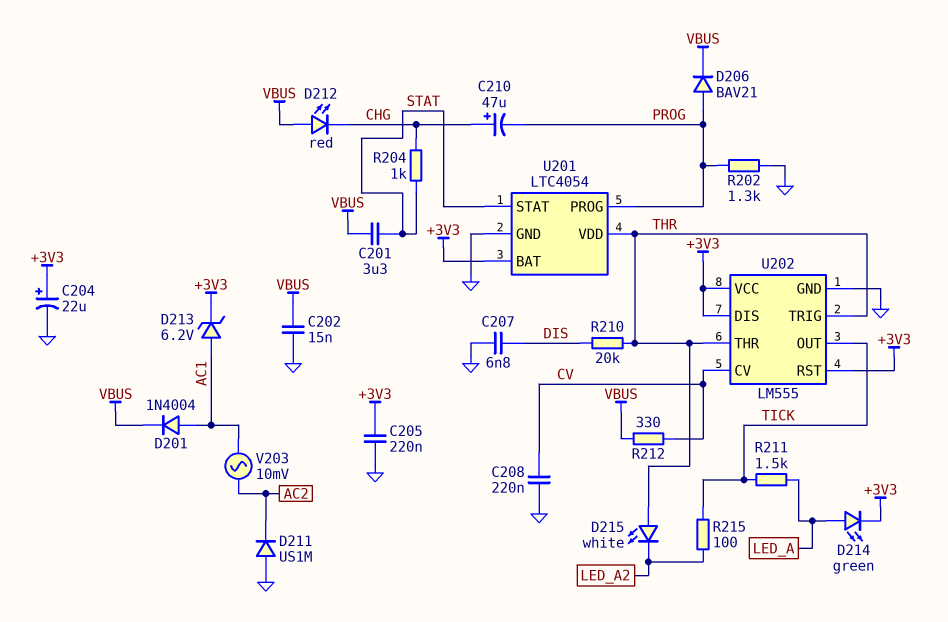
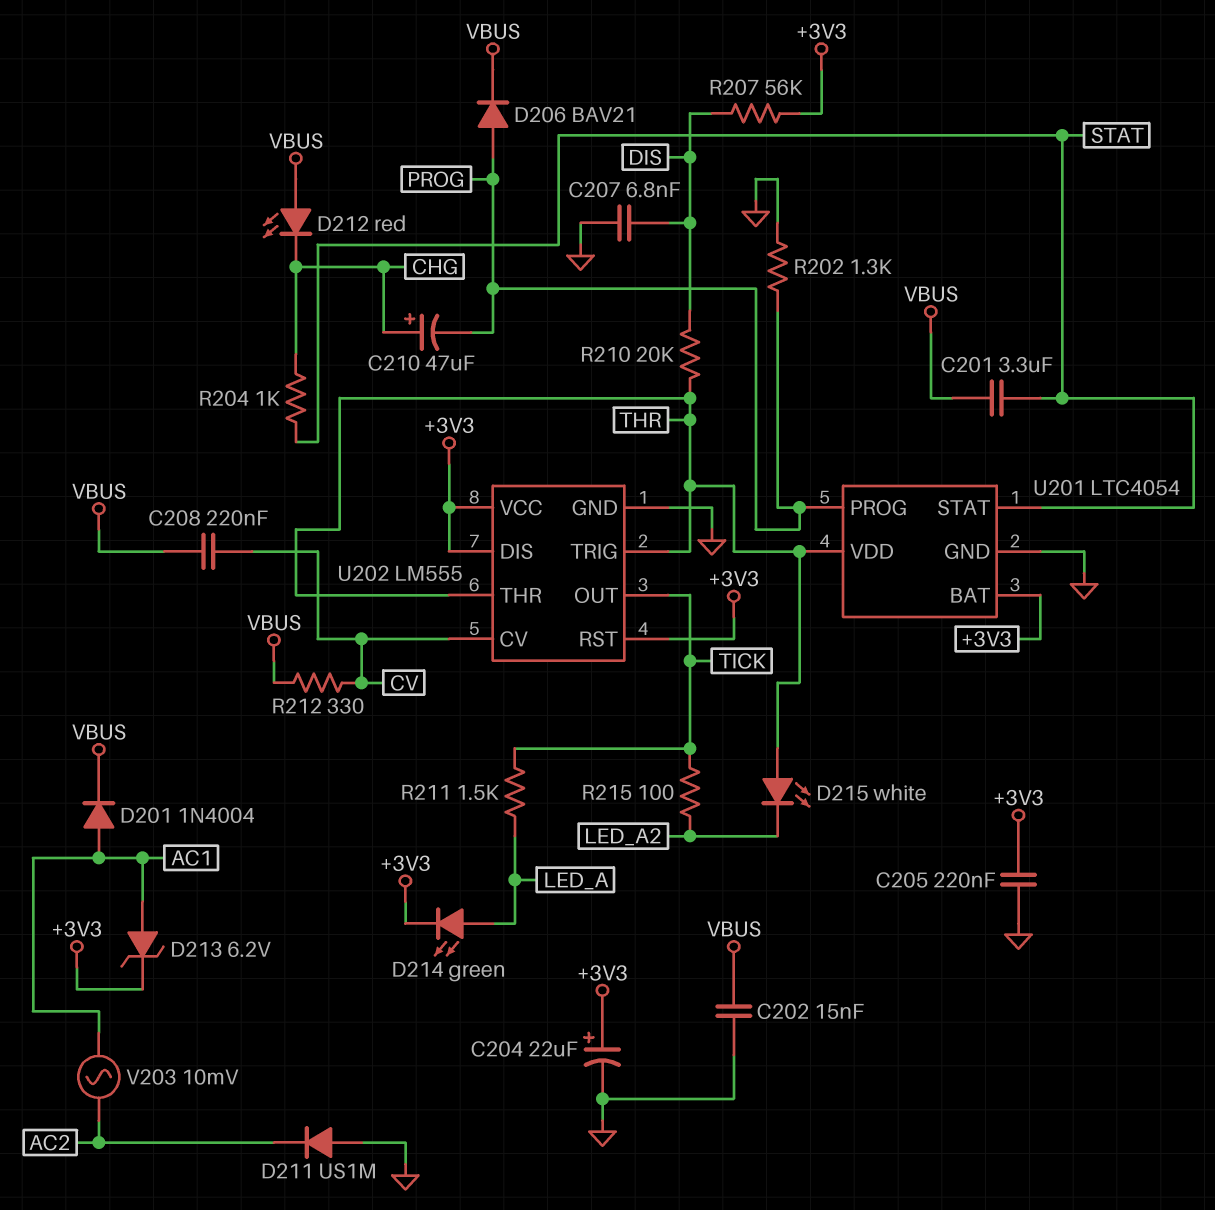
C208: 220nF (CV, GND) -> 220nF (CV, VBUS)
R207: none -> 56k (+3V3, DIS)

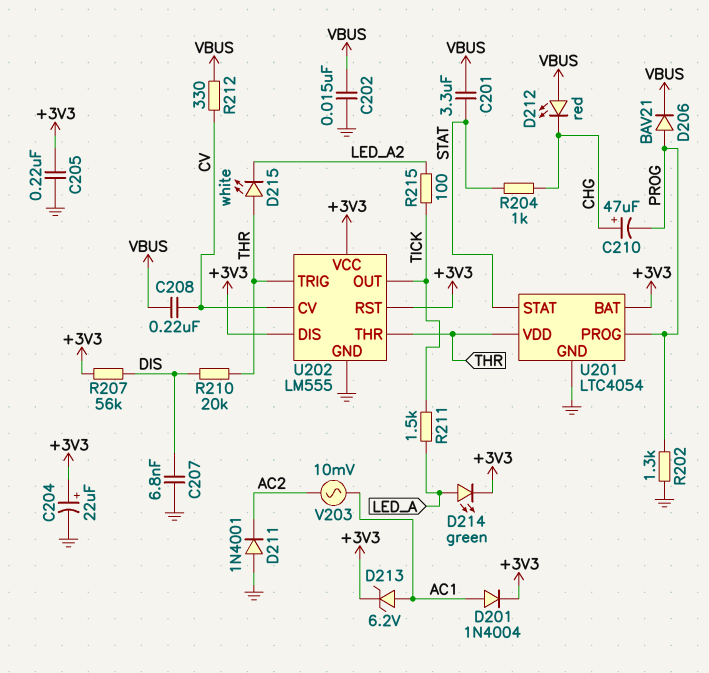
D201: diode 1N4004 (A AC1, K VBUS) -> diode 1N4004 (A AC1, K +3V3)
D211: diode US1M (A GND, K AC2) -> diode 1N4001 (A GND, K AC2)

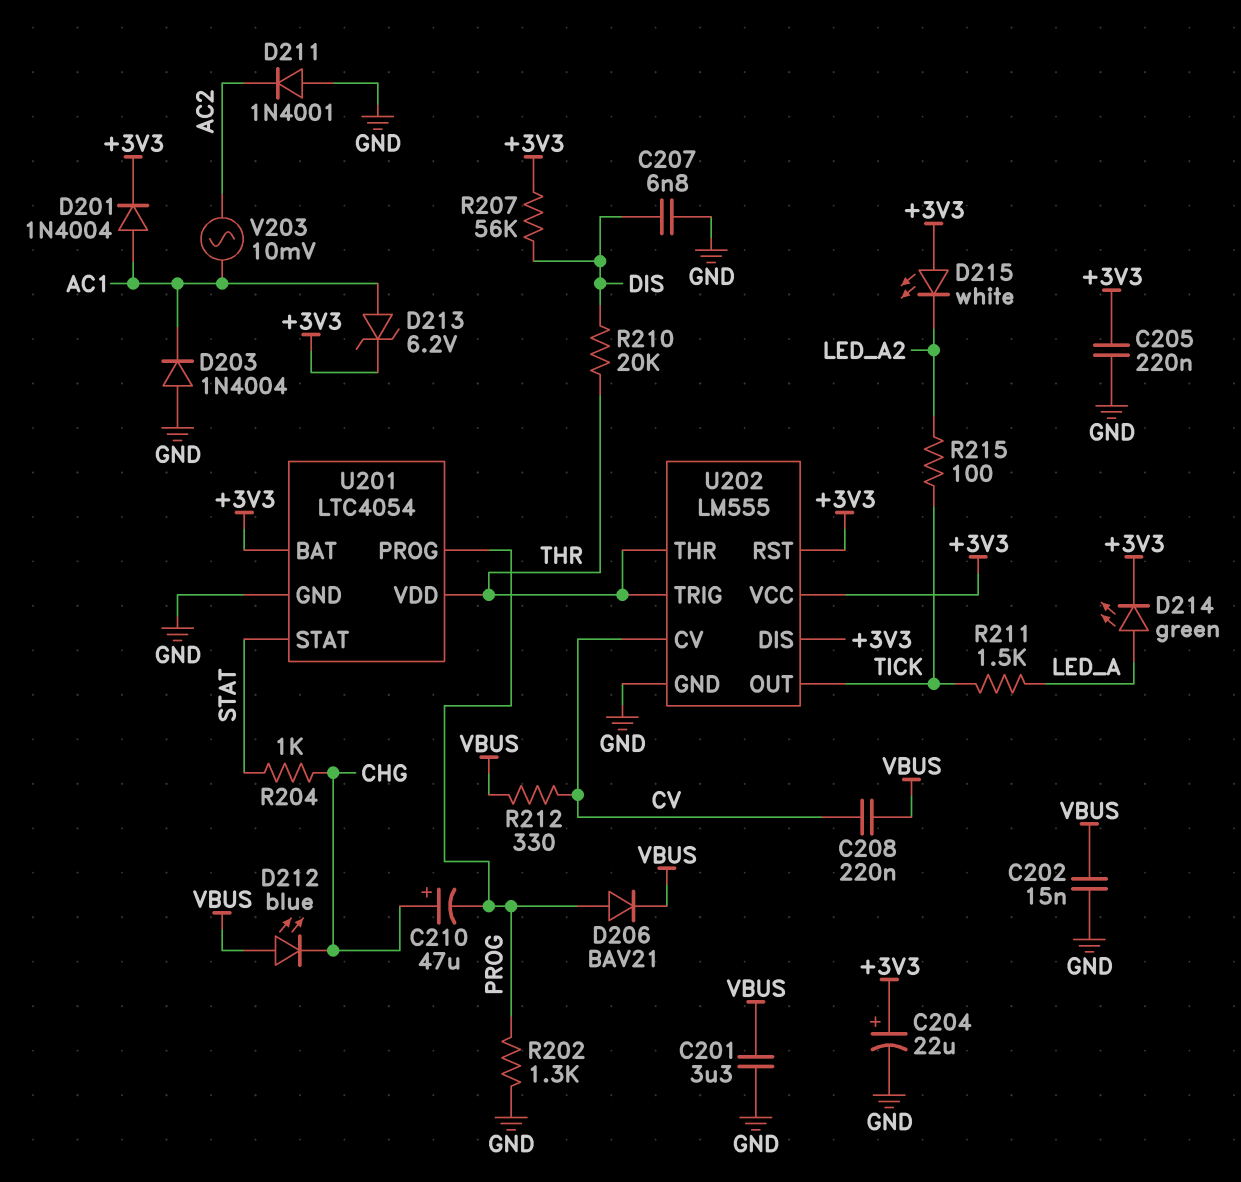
C201: 3.3uF (STAT, VBUS) -> 3.3uF (GND, VBUS)
D203: none -> diode 1N4004 (A GND, K AC1)
D212: LED red (A VBUS, K CHG) -> LED blue (A VBUS, K CHG)
D215: LED white (A THR, K LED_A2) -> LED white (A +3V3, K LED_A2)

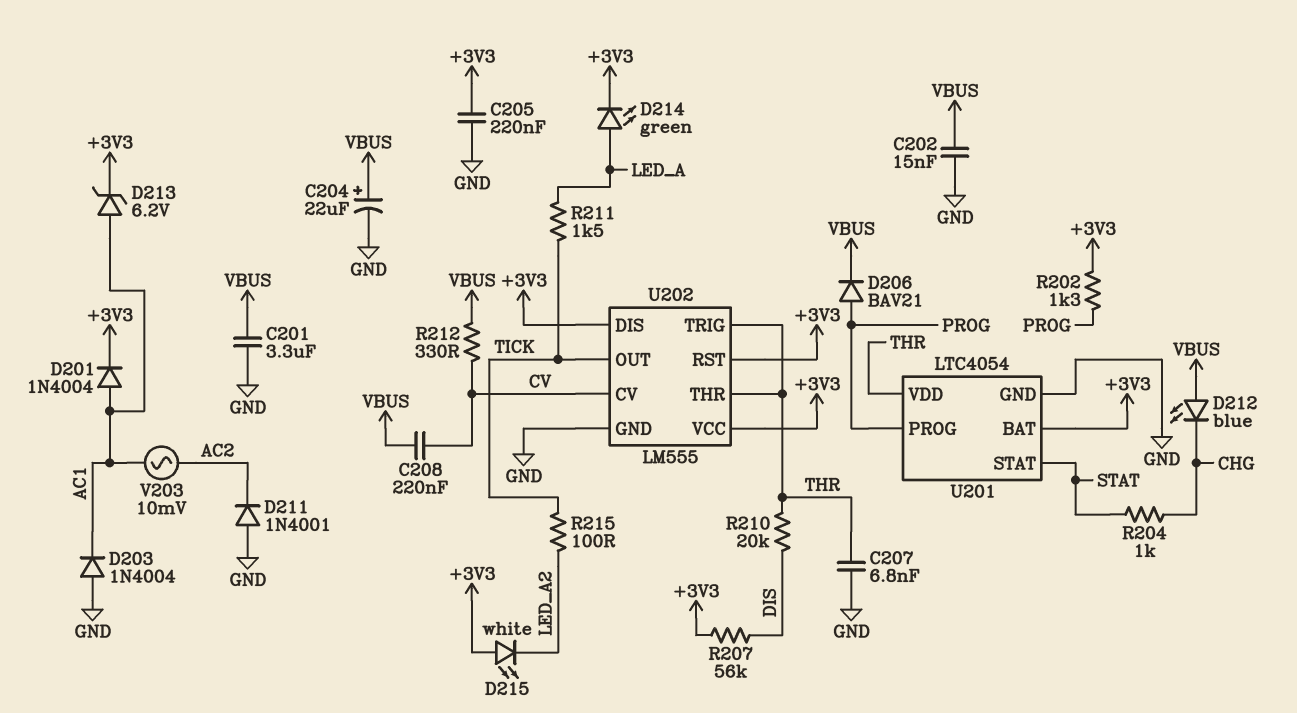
C204: 22uF (plus +3V3, minus GND) -> 22uF (plus VBUS, minus GND)
C207: 6.8nF (DIS, GND) -> 6.8nF (GND, THR)
C210: 47uF (plus CHG, minus PROG) -> none
R202: 1.3k (GND, PROG) -> 1.3k (+3V3, PROG)

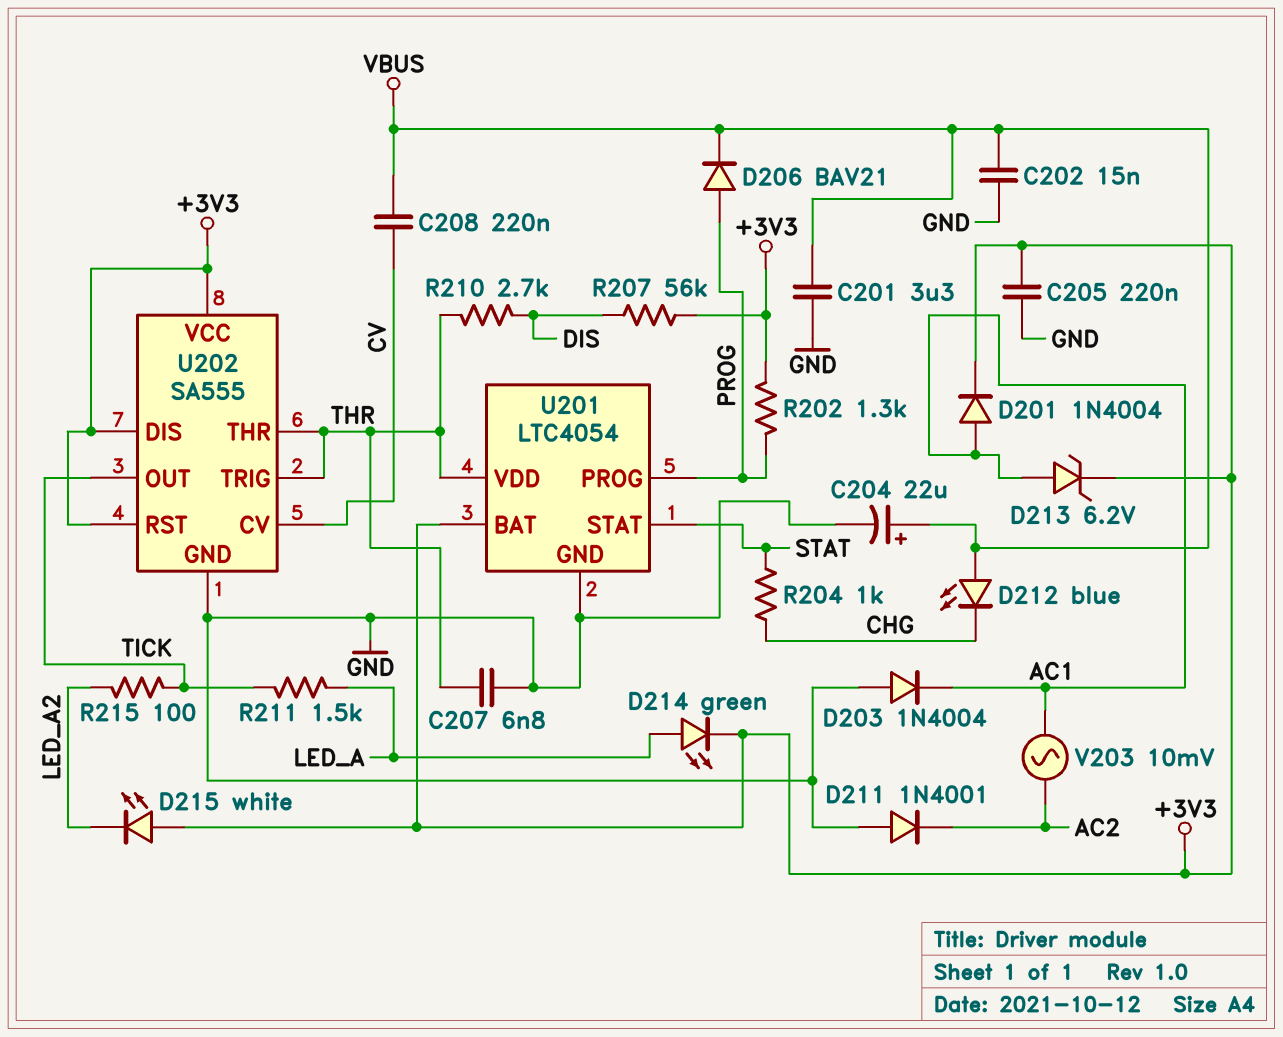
R210: 20k (DIS, THR) -> 2.7k (DIS, THR)
R212: 330 (CV, VBUS) -> none
U202: LM555 -> SA555

